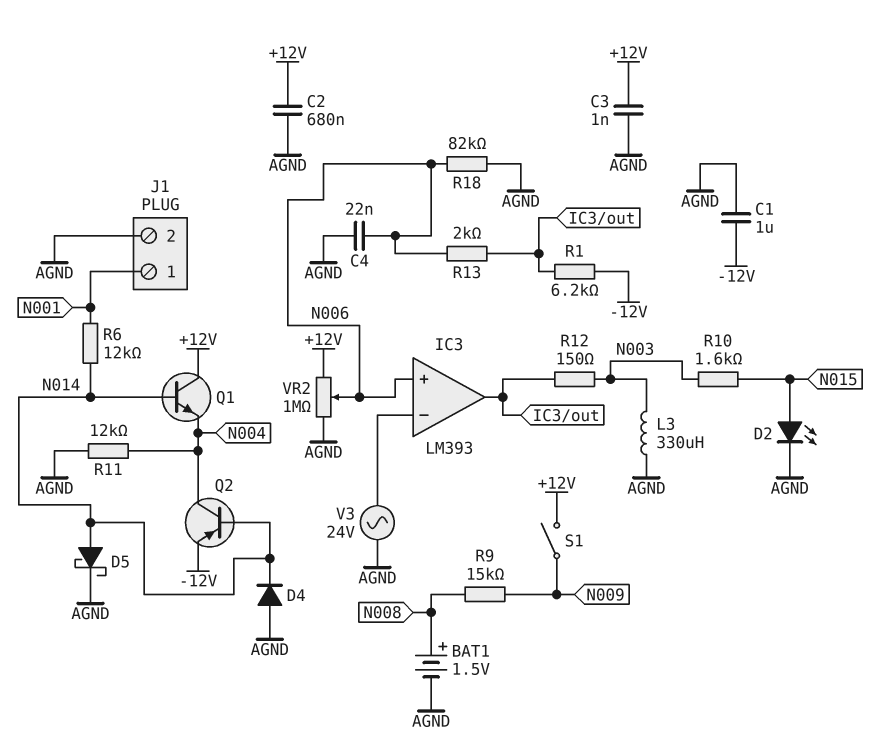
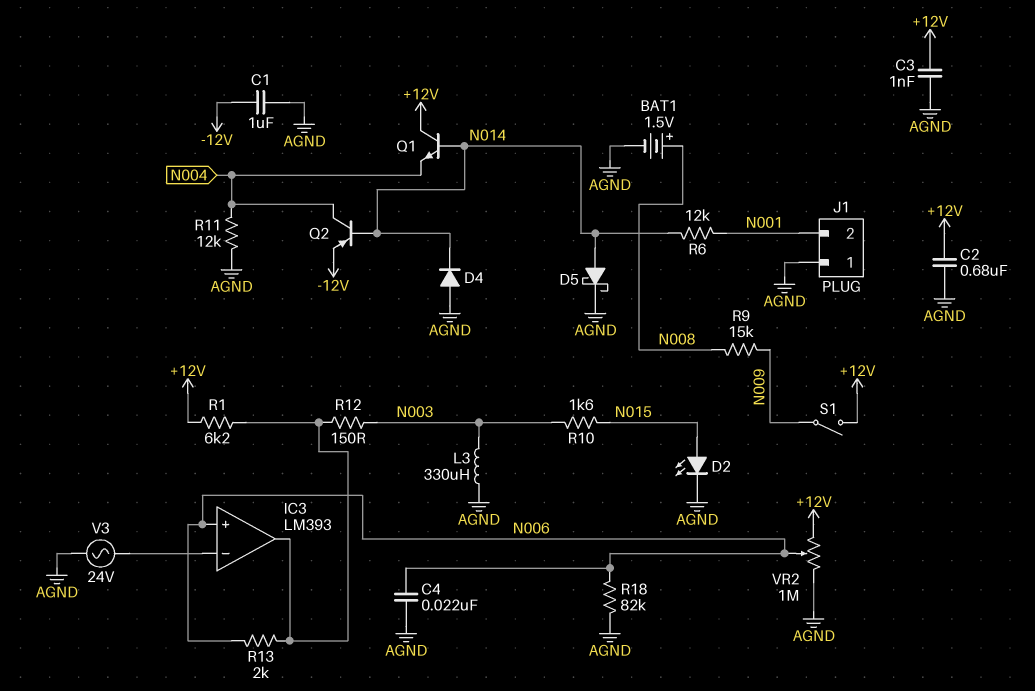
J1 pin 1: N001 -> AGND
J1 pin 2: AGND -> N001
R1: 6.2k (-12V, IC3/out) -> 6.2k (+12V, IC3/out)

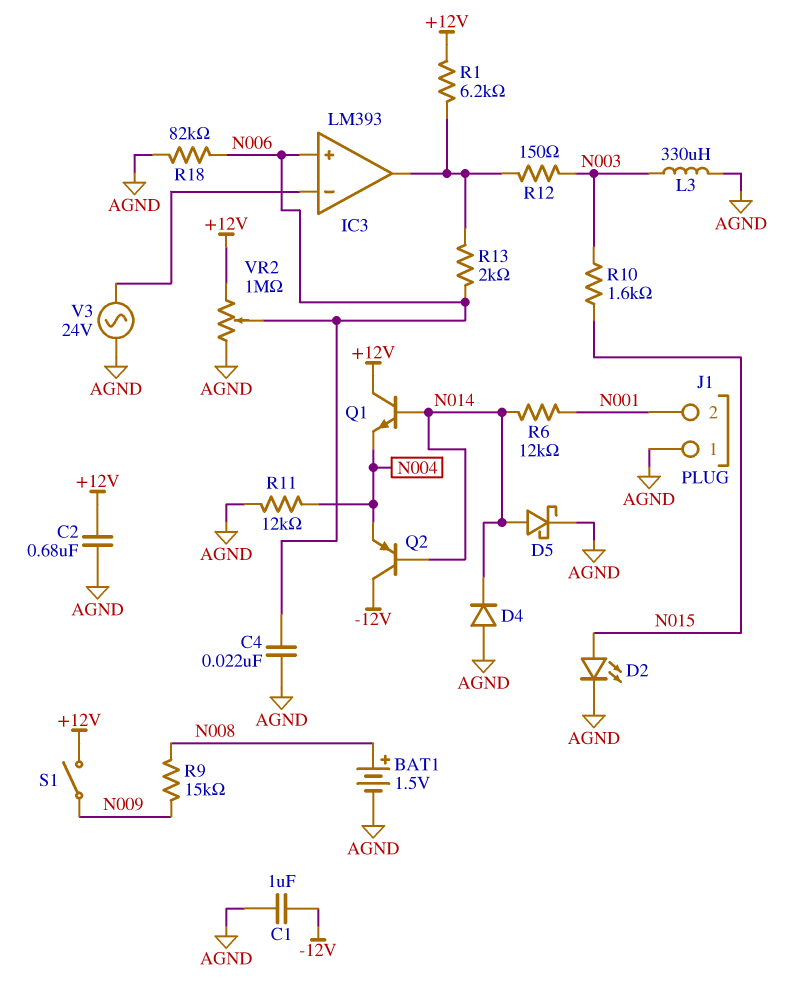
C3: 1nF (+12V, AGND) -> none
Q2: PNP (B N014, C N004, E -12V) -> PNP (B N014, C -12V, E N004)

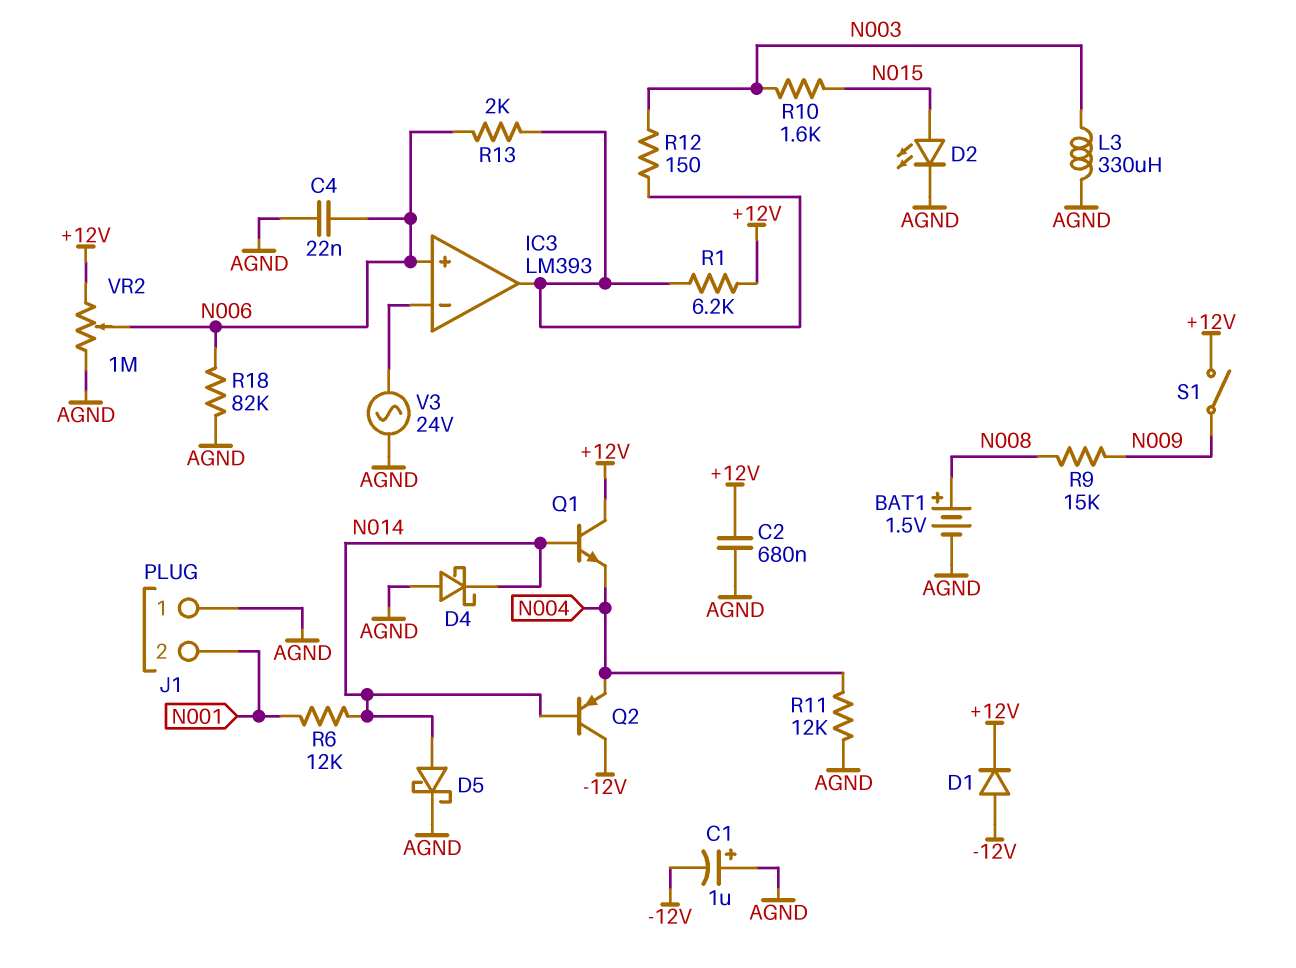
C1: 1uF (-12V, AGND) -> 1uF (plus AGND, minus -12V)
D1: none -> diode (A -12V, K +12V)
D4: diode (A AGND, K N014) -> schottky (A AGND, K N014)

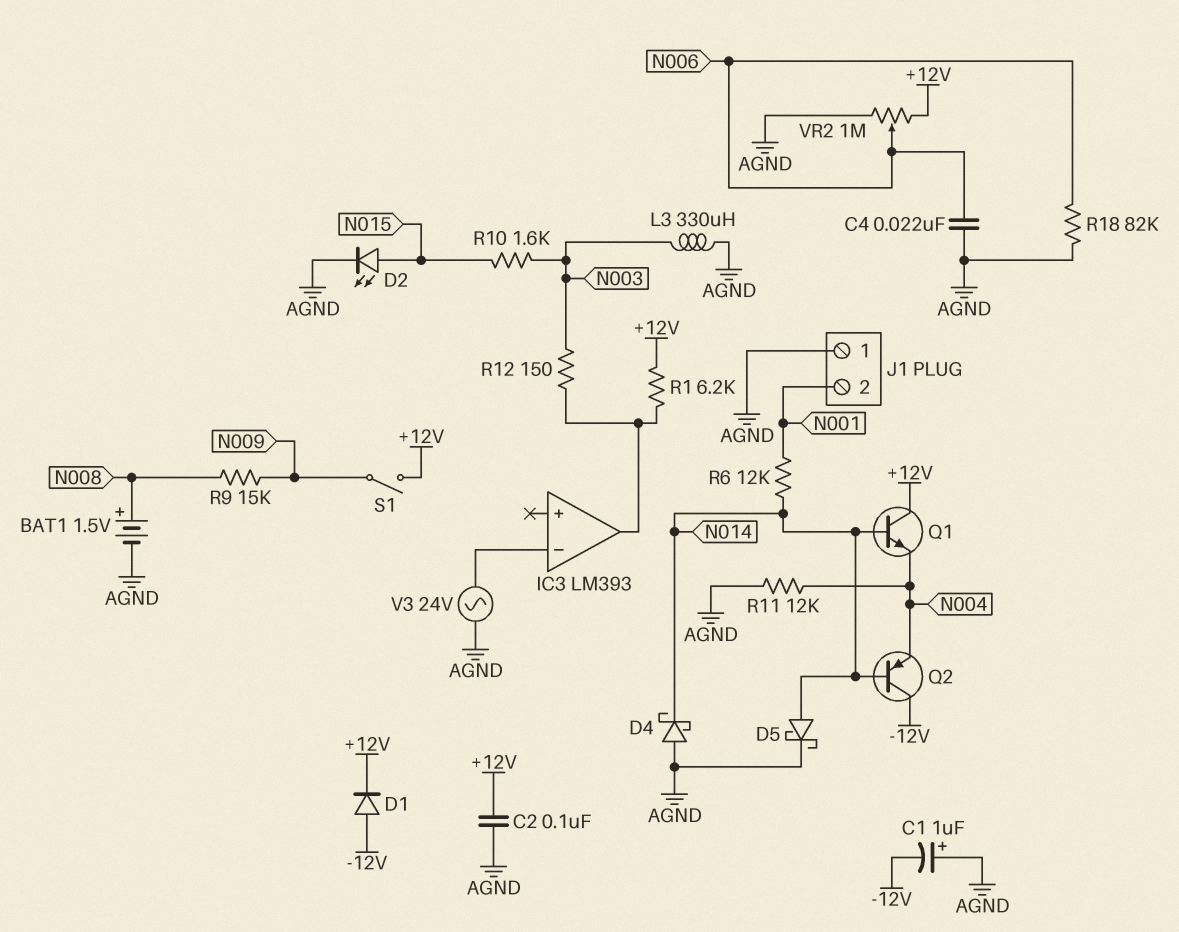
C2: 680nF (+12V, AGND) -> 100nF (+12V, AGND)
IC3 pin in+: N006 -> none
R13: 2k (IC3/out, N006) -> none

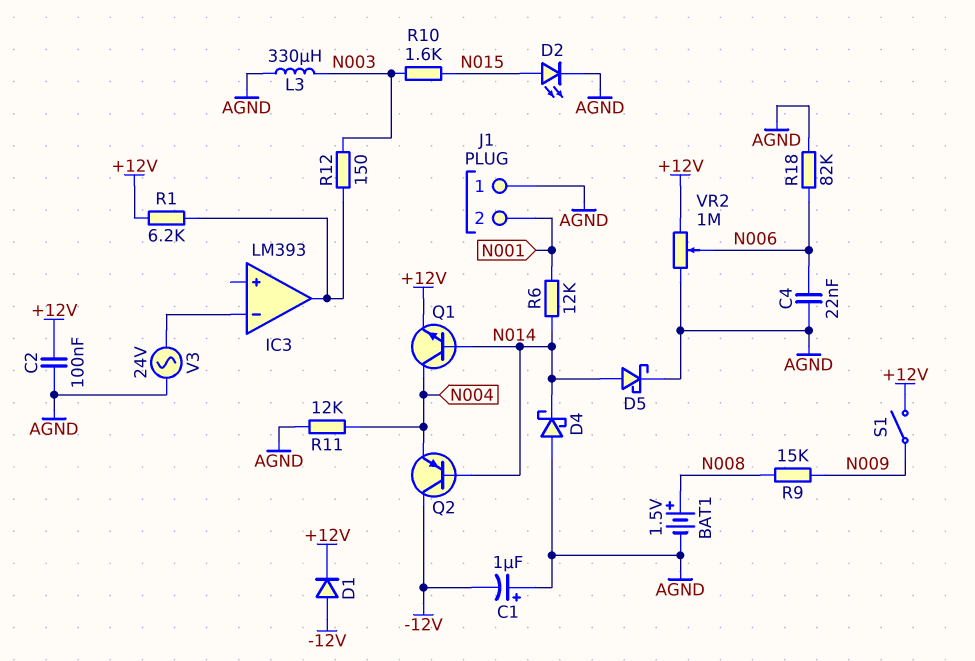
Q1: NPN (B N014, C +12V, E N004) -> NPN (B N014, C N004, E +12V)

